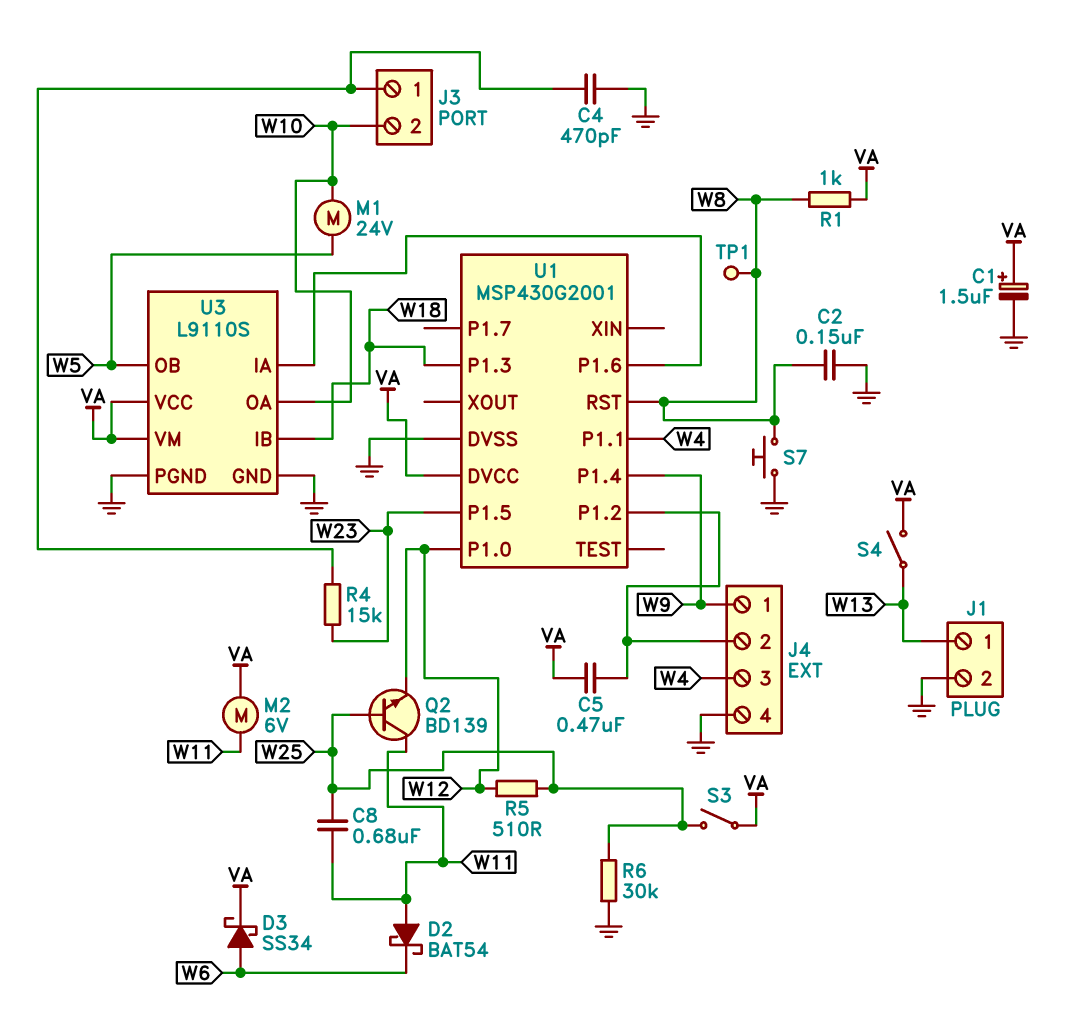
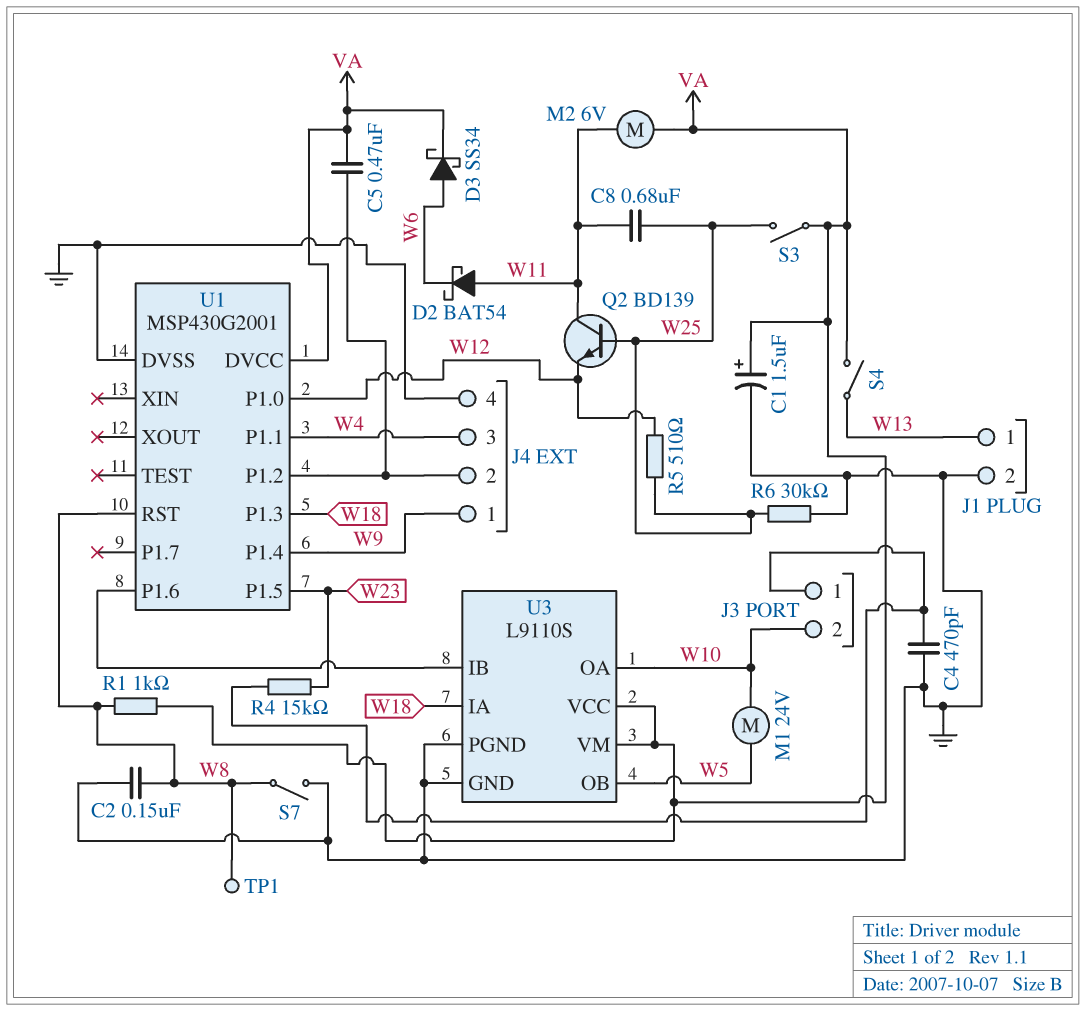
S7: button (GND, W8) -> switch (GND, W8)
U3 pin IA: U1/P1.6 -> W18
U3 pin IB: W18 -> U1/P1.6

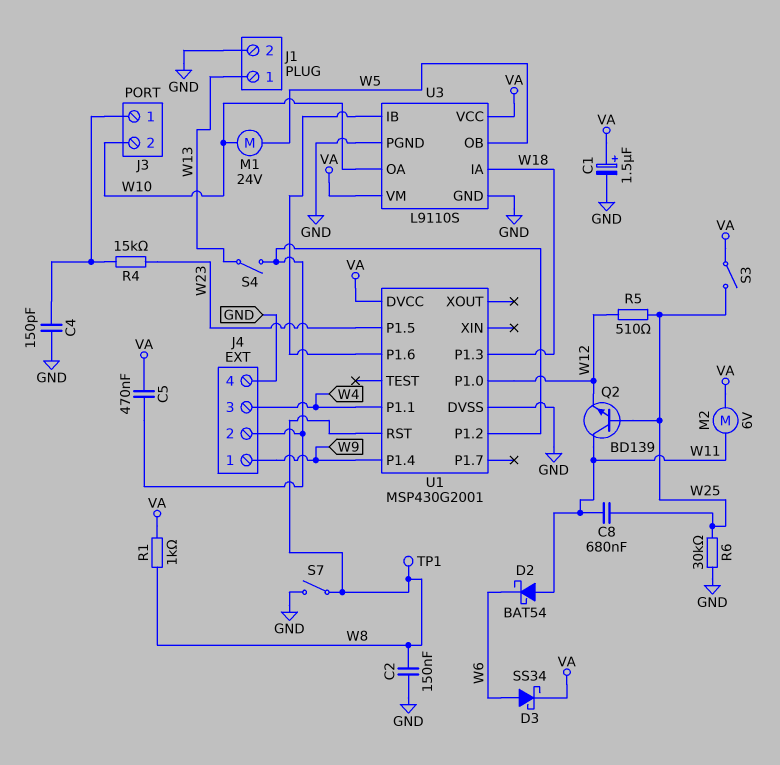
C4: 470pF (GND, J3/1) -> 150pF (GND, J3/1)
S4: switch (VA, W13) -> switch (J4/2, W13)

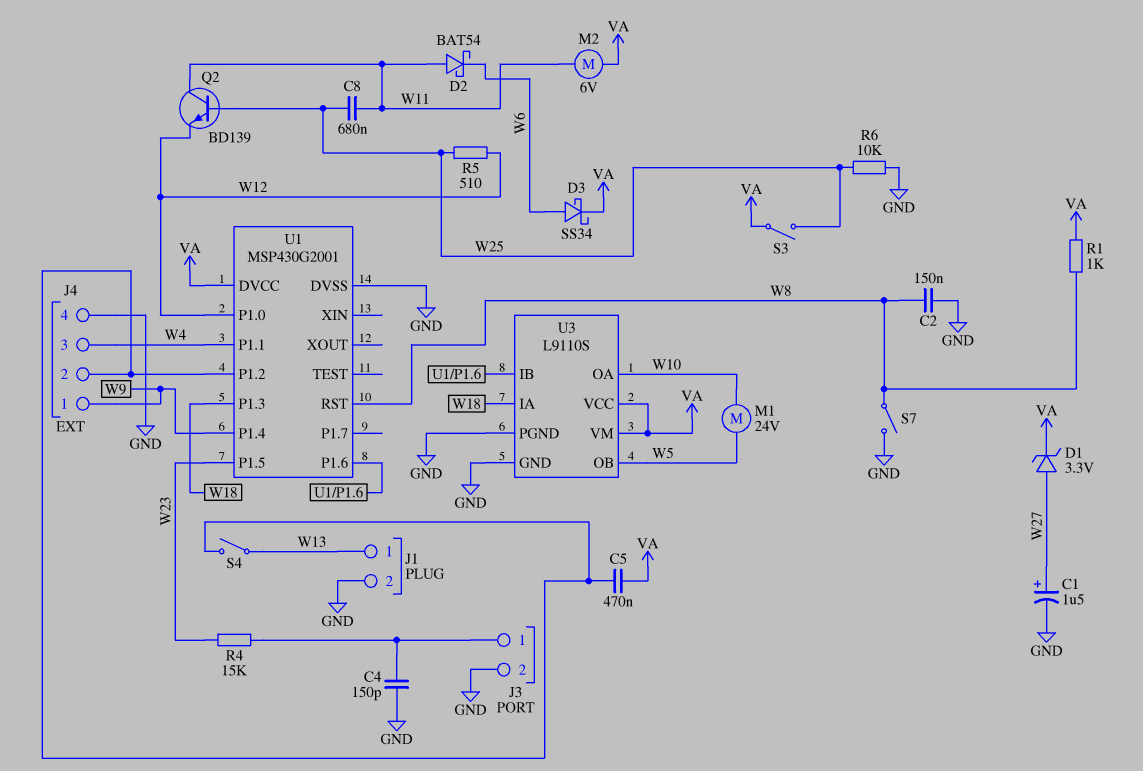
C1: 1.5uF (plus VA, minus GND) -> 1.5uF (plus W27, minus GND)
D1: none -> zener 3.3V (A W27, K VA)
J3 pin 2: W10 -> GND
R6: 30k (GND, W25) -> 10k (GND, W25)
TP1: test point (W8) -> none

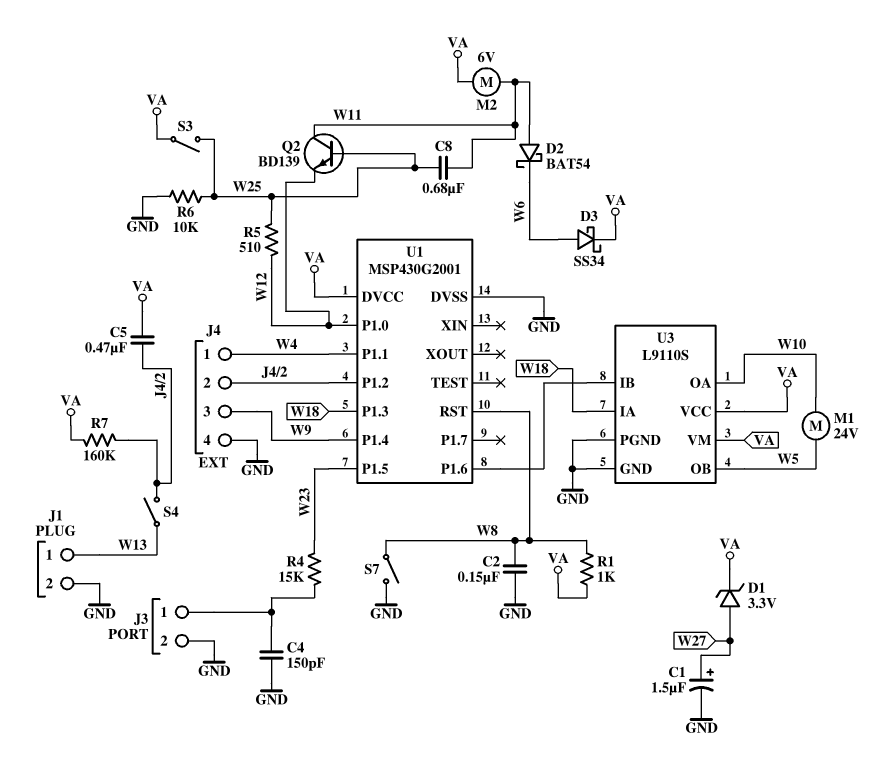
J4 pin 1: W9 -> W4
J4 pin 3: W4 -> W9
R7: none -> 160k (J4/2, VA)

